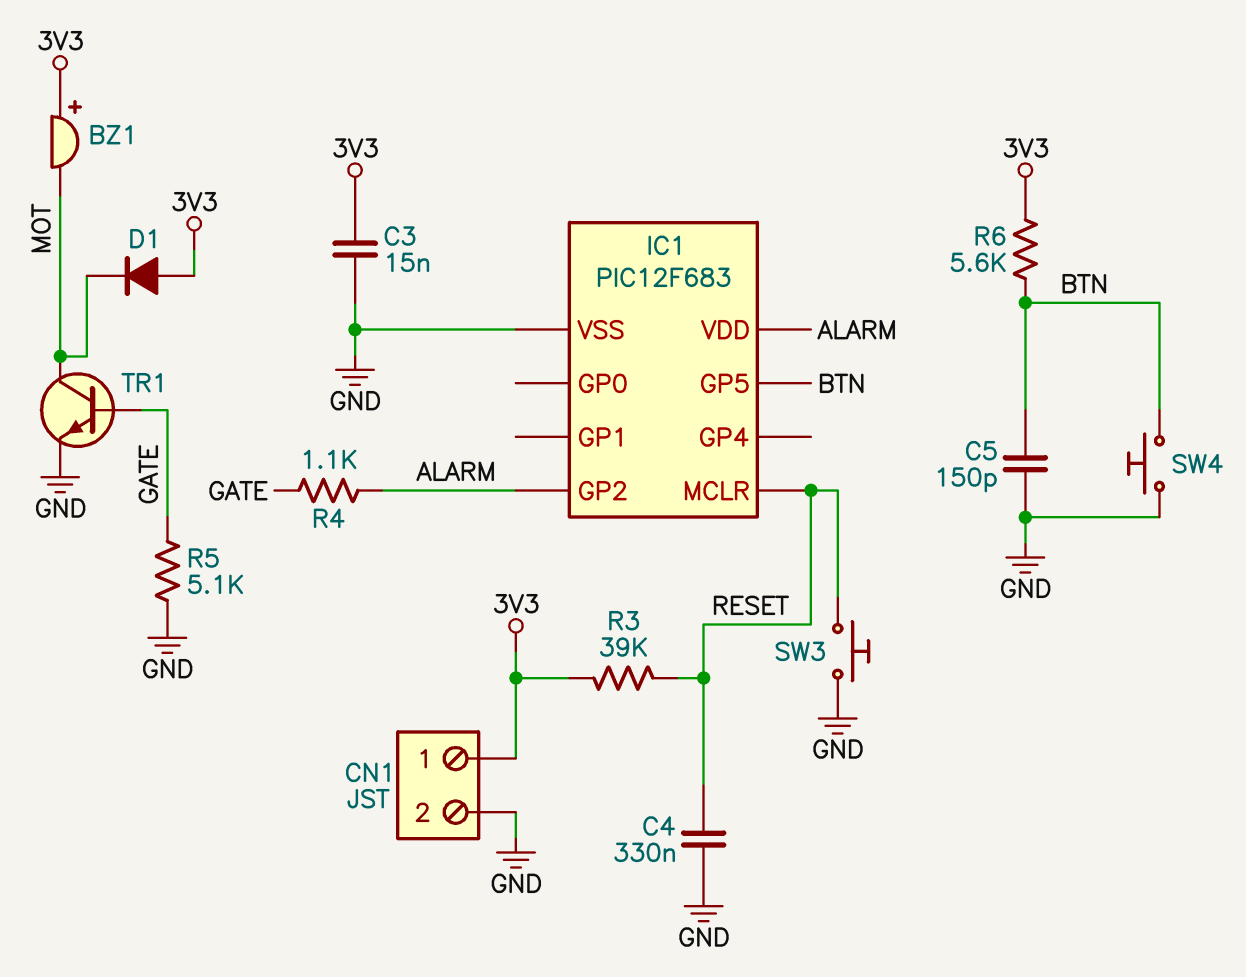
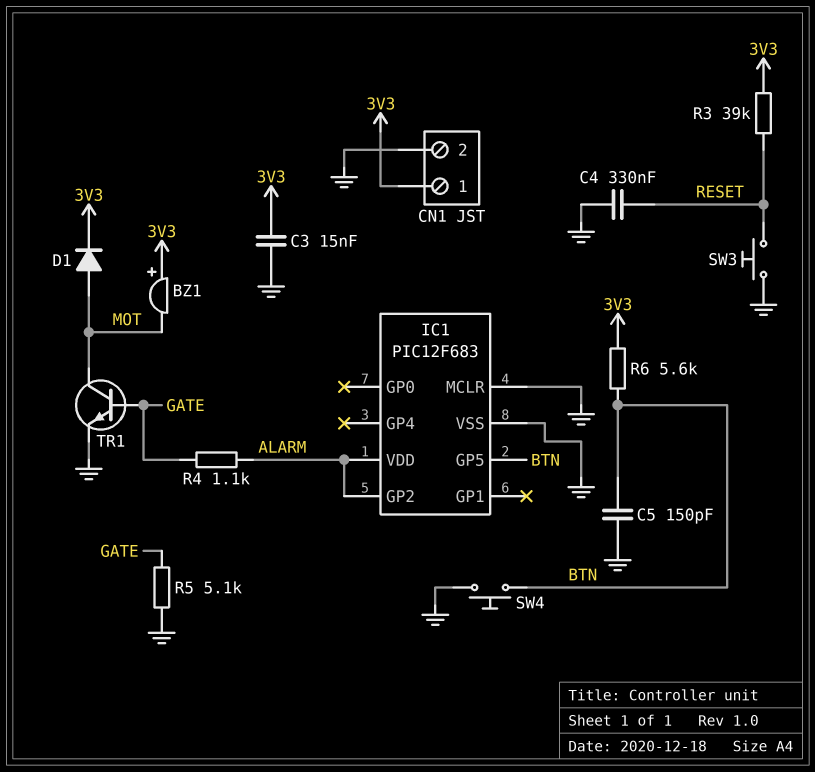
D1: diode (A 3V3, K MOT) -> diode (A MOT, K 3V3)
IC1 pin MCLR: RESET -> GND

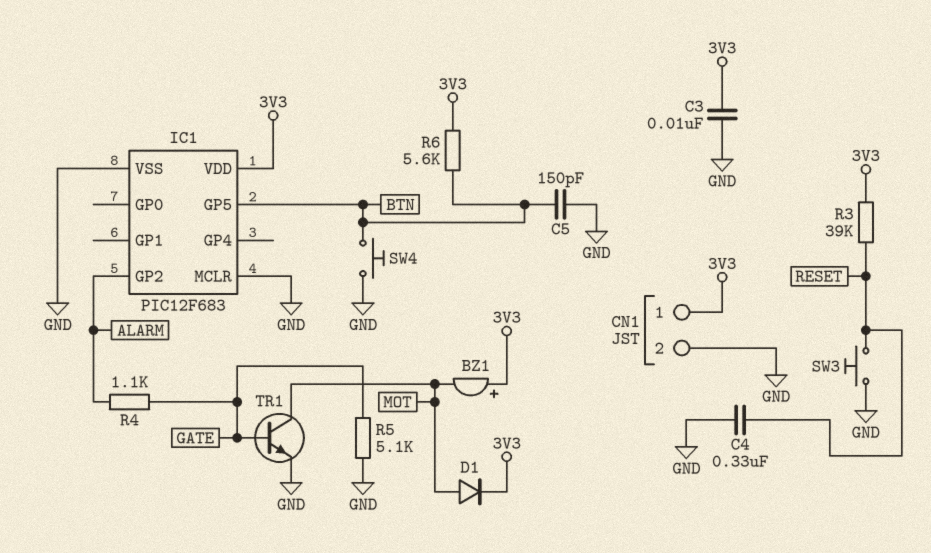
C3: 15nF (3V3, GND) -> 10nF (3V3, GND)
IC1 pin VDD: ALARM -> 3V3

